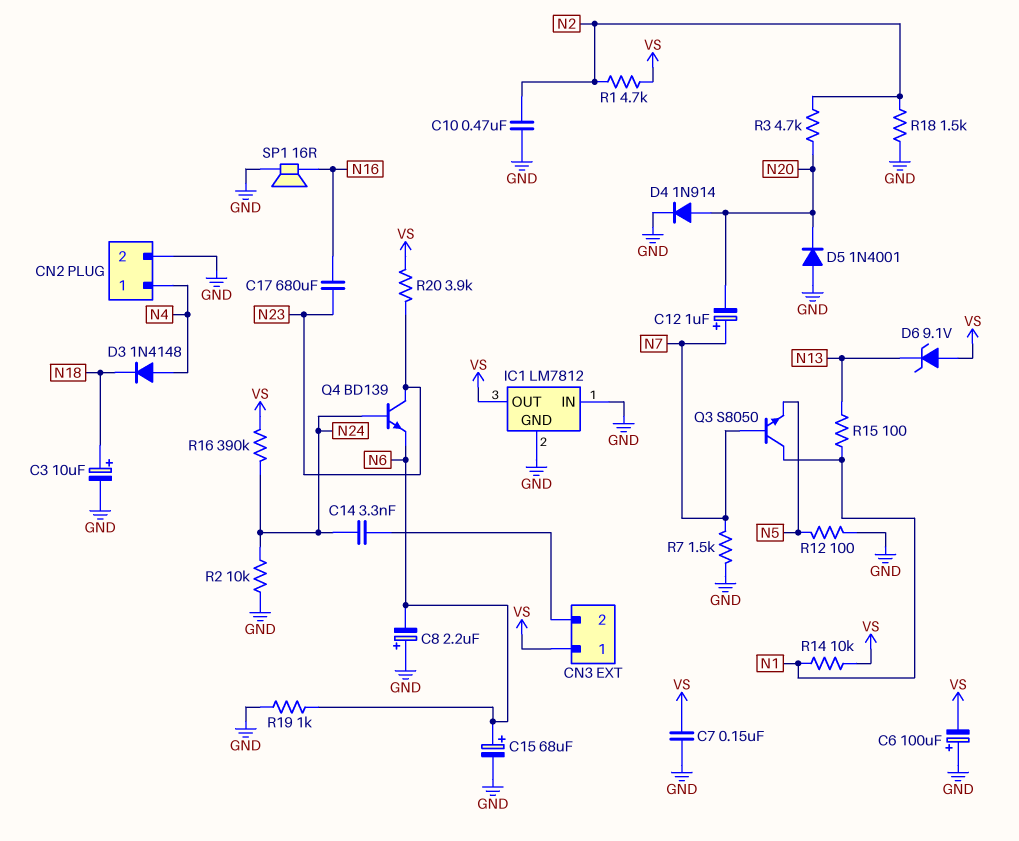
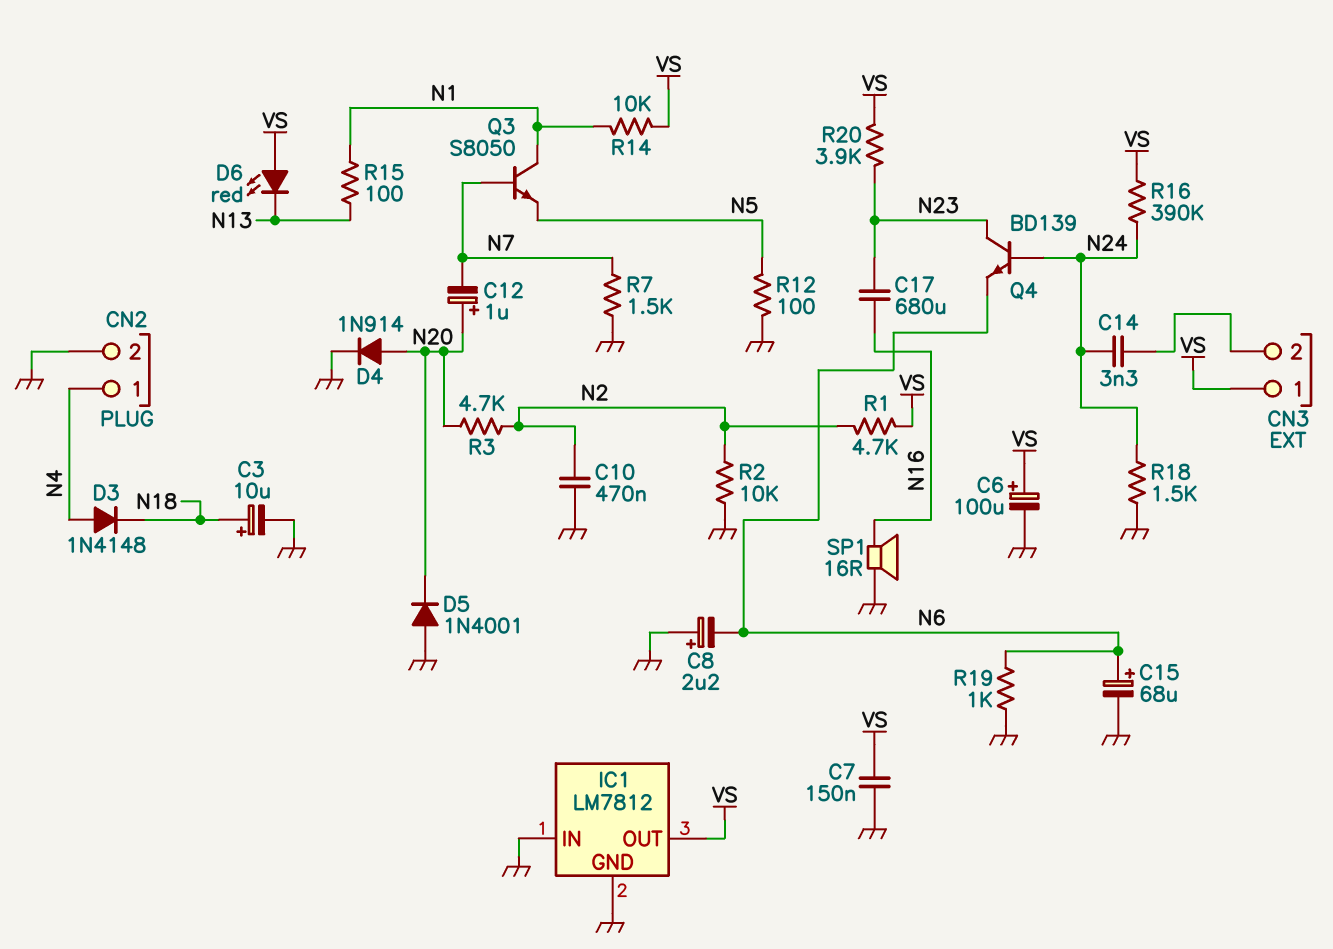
C6: 100uF (plus GND, minus VS) -> 100uF (plus VS, minus GND)
C12: 1uF (plus N7, minus N20) -> 1uF (plus N20, minus N7)
D6: zener 9.1V (A VS, K N13) -> LED red (A VS, K N13)
R2: 10k (GND, N24) -> 10k (GND, N2)
R18: 1.5k (GND, N2) -> 1.5k (GND, N24)

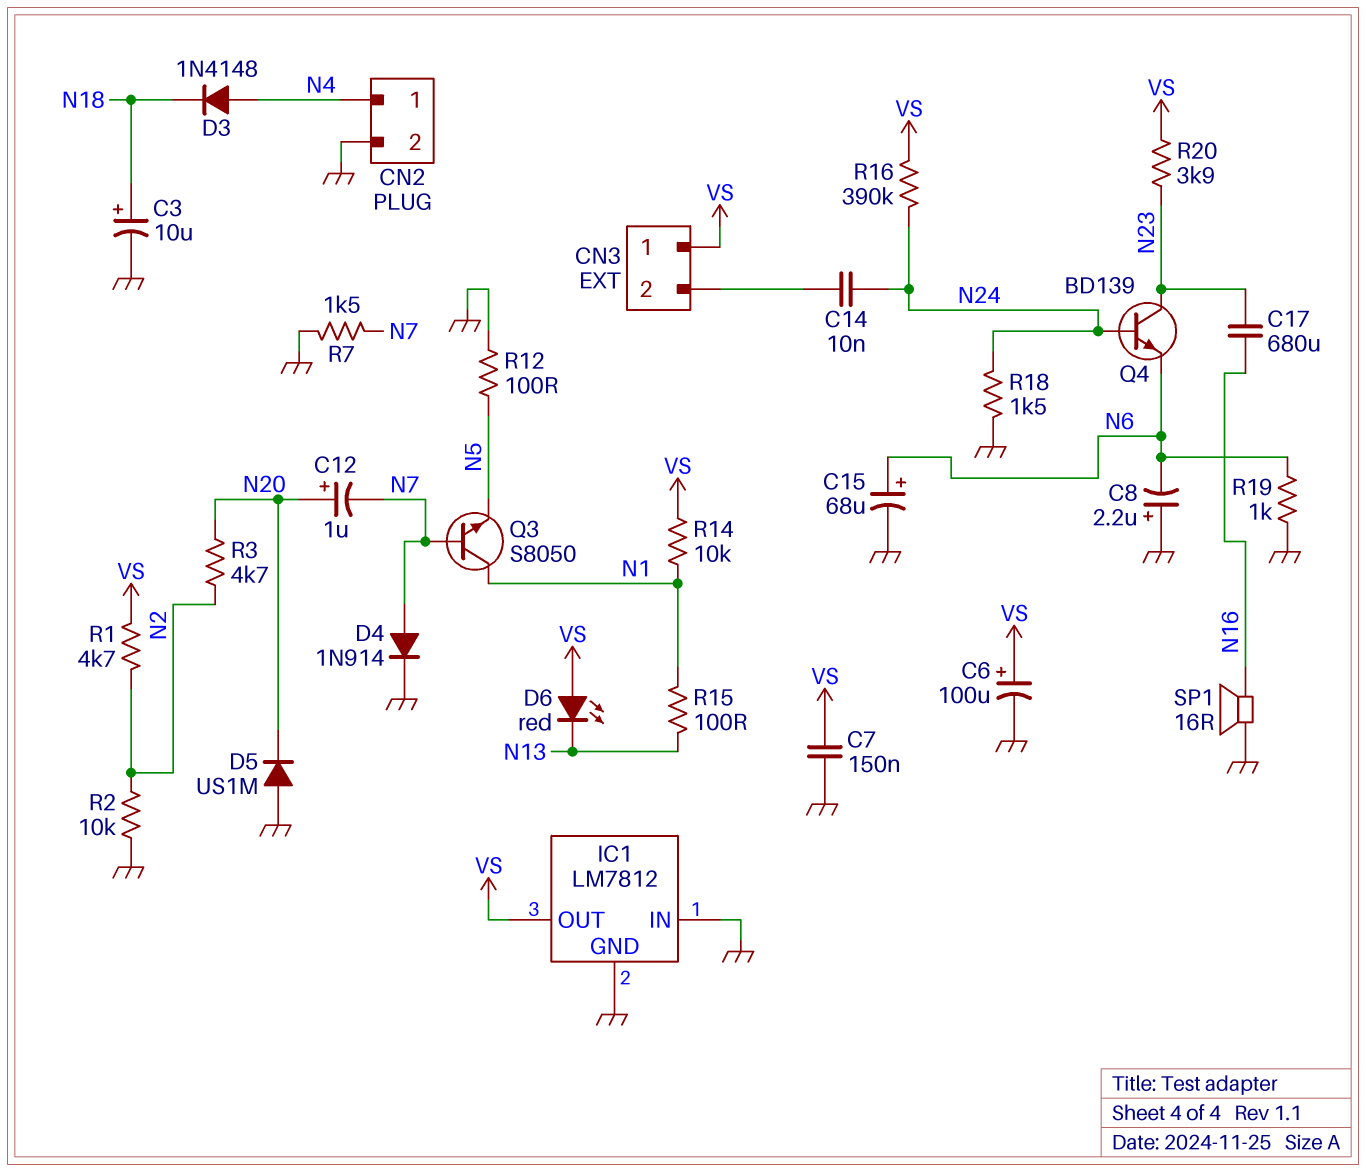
C10: 470nF (GND, N2) -> none
C14: 3.3nF (CN3/2, N24) -> 10nF (CN3/2, N24)
D4: diode 1N914 (A N20, K GND) -> diode 1N914 (A N7, K GND)
D5: diode 1N4001 (A GND, K N20) -> diode US1M (A GND, K N20)

